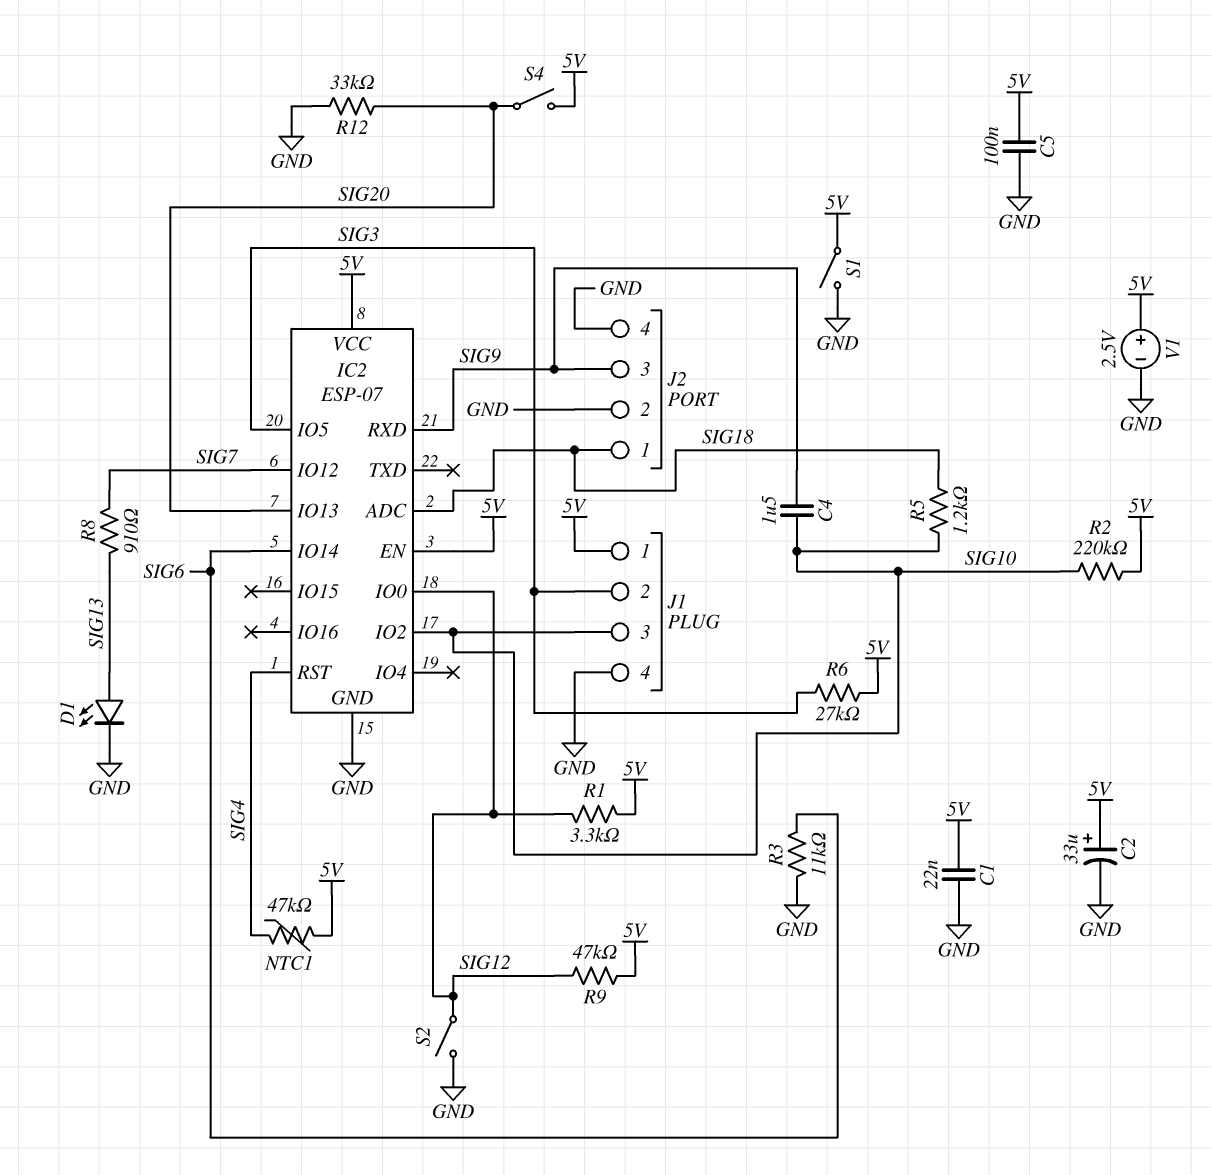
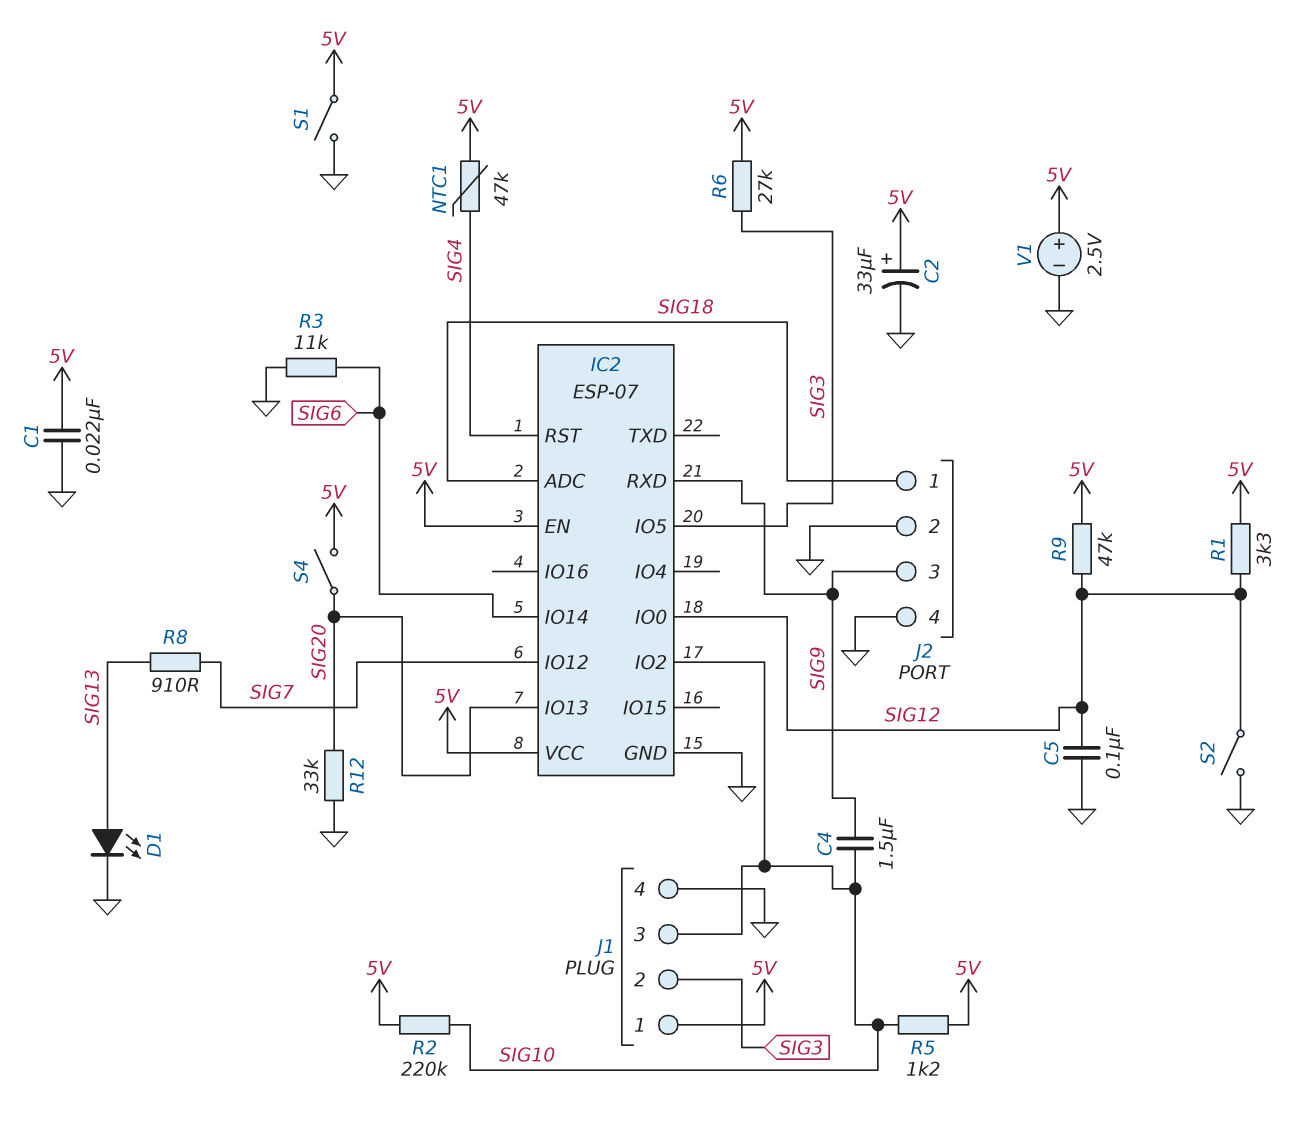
C5: 100nF (5V, GND) -> 100nF (GND, SIG12)
R5: 1.2k (SIG10, SIG18) -> 1.2k (5V, SIG10)

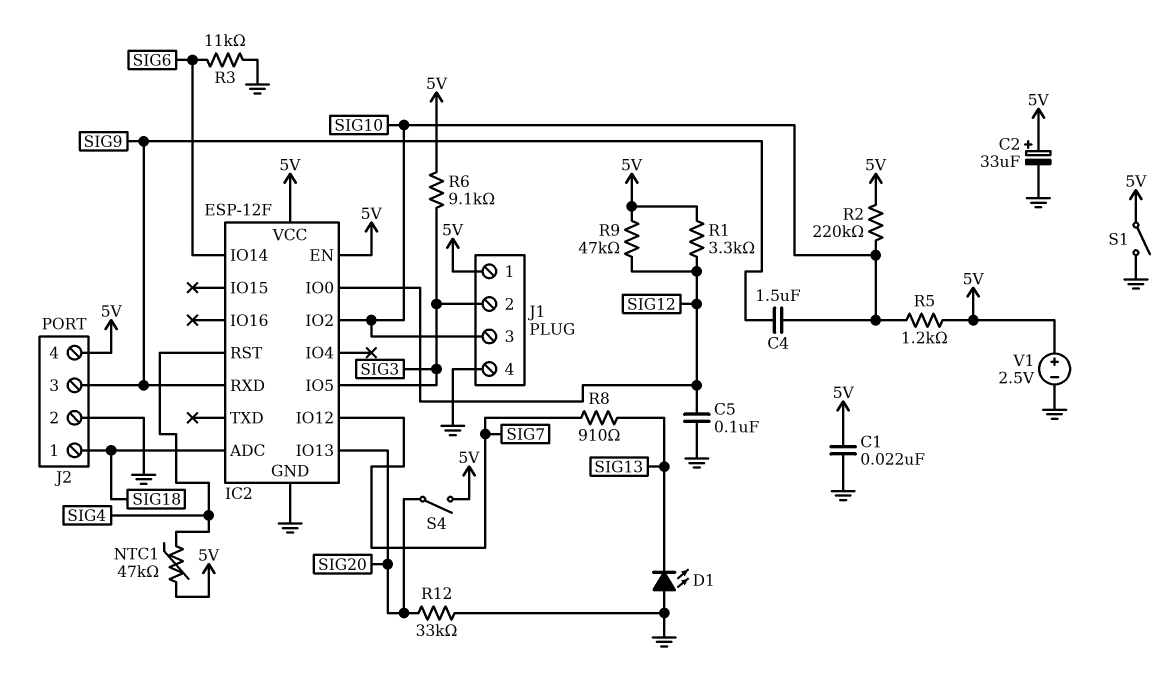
D1: LED (A SIG13, K GND) -> LED (A GND, K SIG13)
IC2: ESP-07 -> ESP-12F
J2 pin 4: GND -> 5V
R6: 27k (5V, SIG3) -> 9.1k (5V, SIG3)
S2: switch (GND, SIG12) -> none

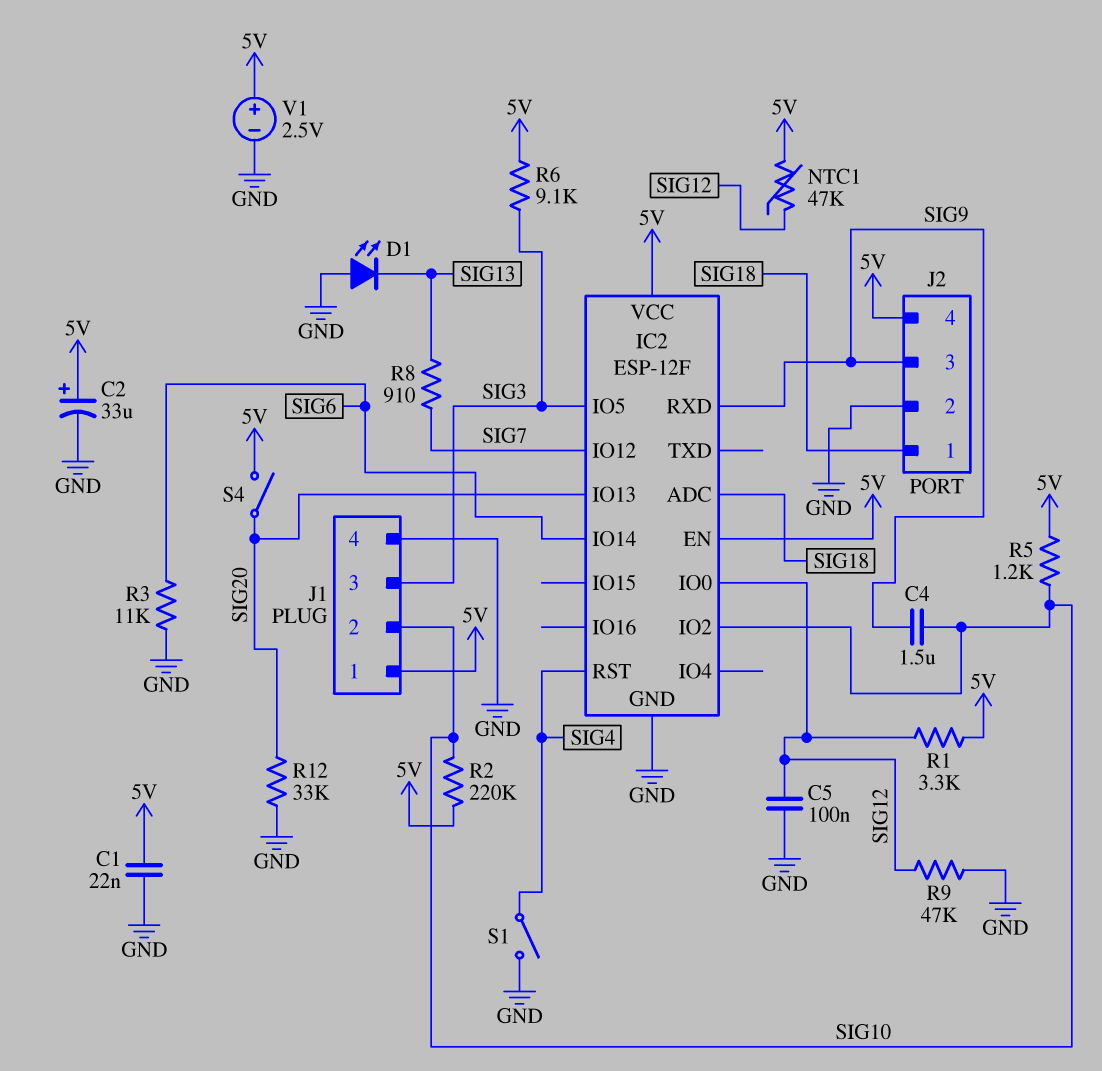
J1 pin 2: SIG3 -> SIG10
J1 pin 3: SIG10 -> SIG3
NTC1: 47k (5V, SIG4) -> 47k (5V, SIG12)
R9: 47k (5V, SIG12) -> 47k (GND, SIG12)
S1: switch (5V, GND) -> switch (GND, SIG4)

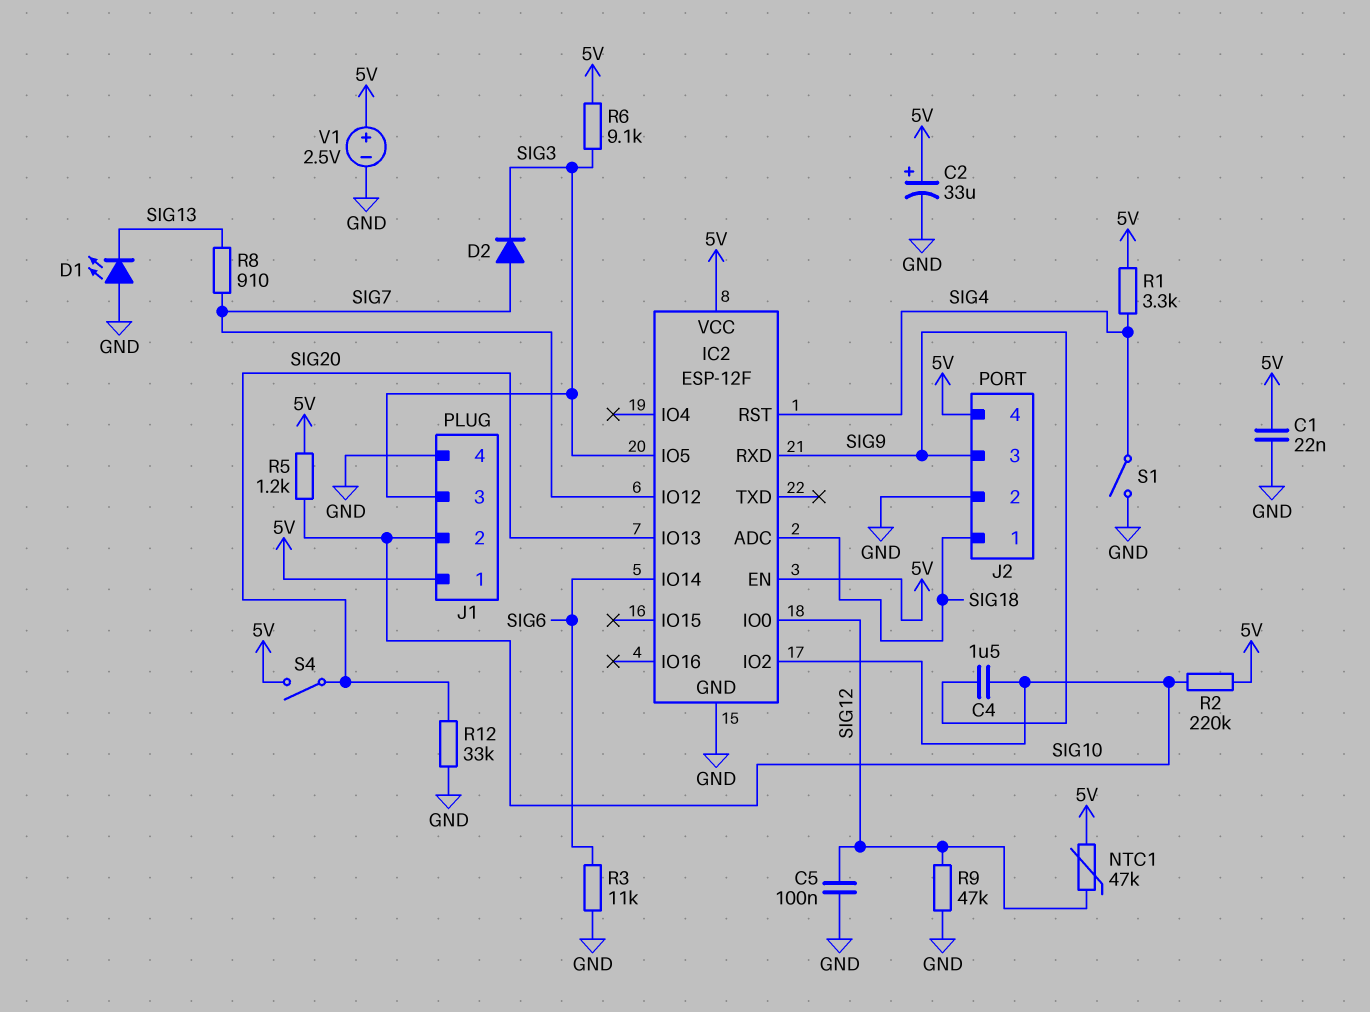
D2: none -> diode (A SIG7, K SIG3)
R1: 3.3k (5V, SIG12) -> 3.3k (5V, SIG4)

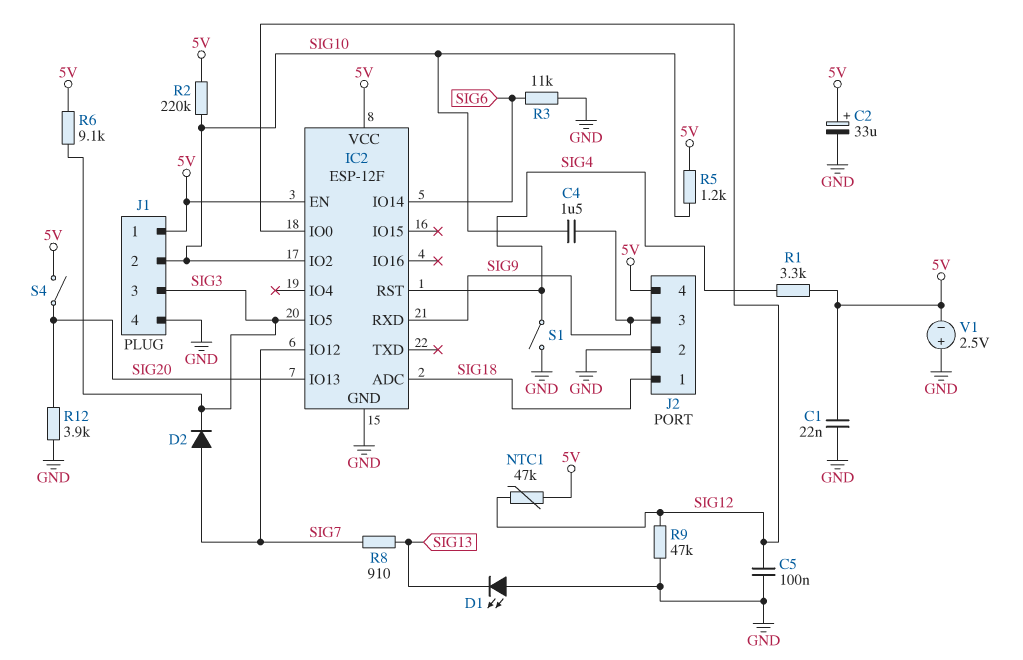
R12: 33k (GND, SIG20) -> 3.9k (GND, SIG20)
V1: 2.5V (plus 5V, minus GND) -> 2.5V (plus GND, minus 5V)

